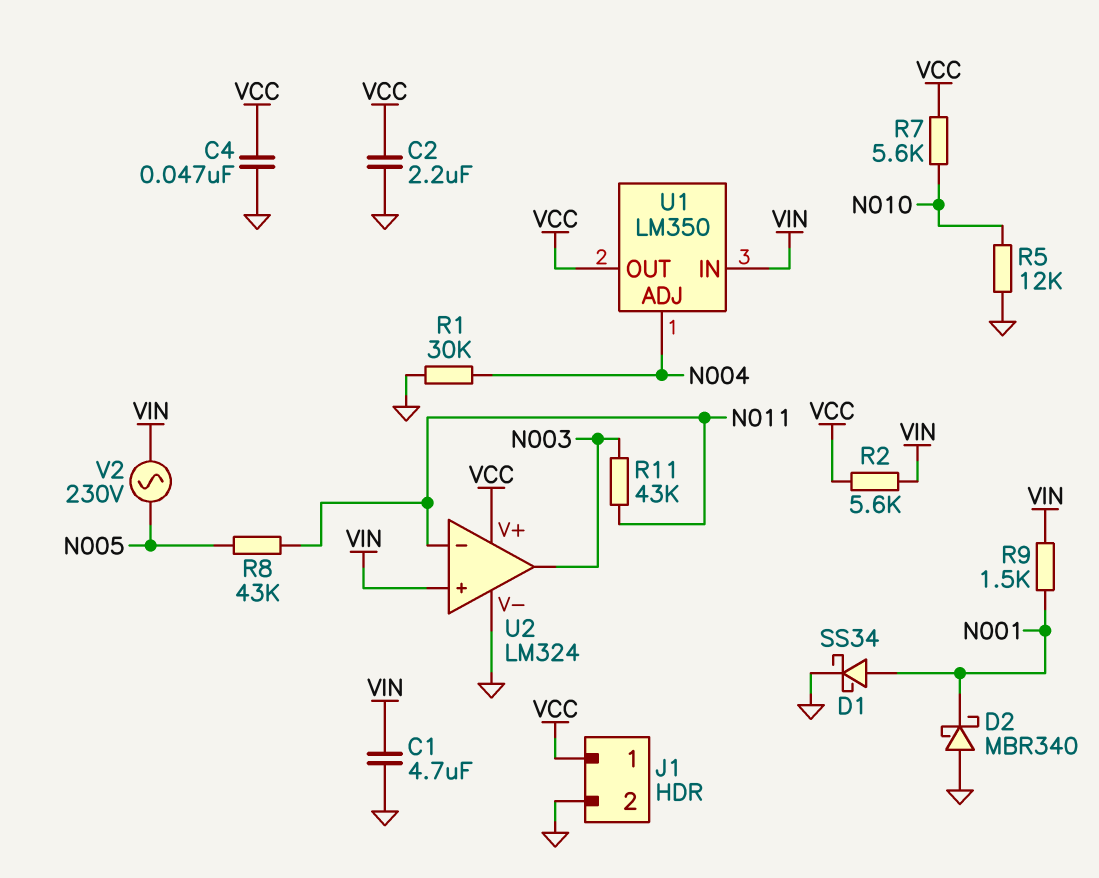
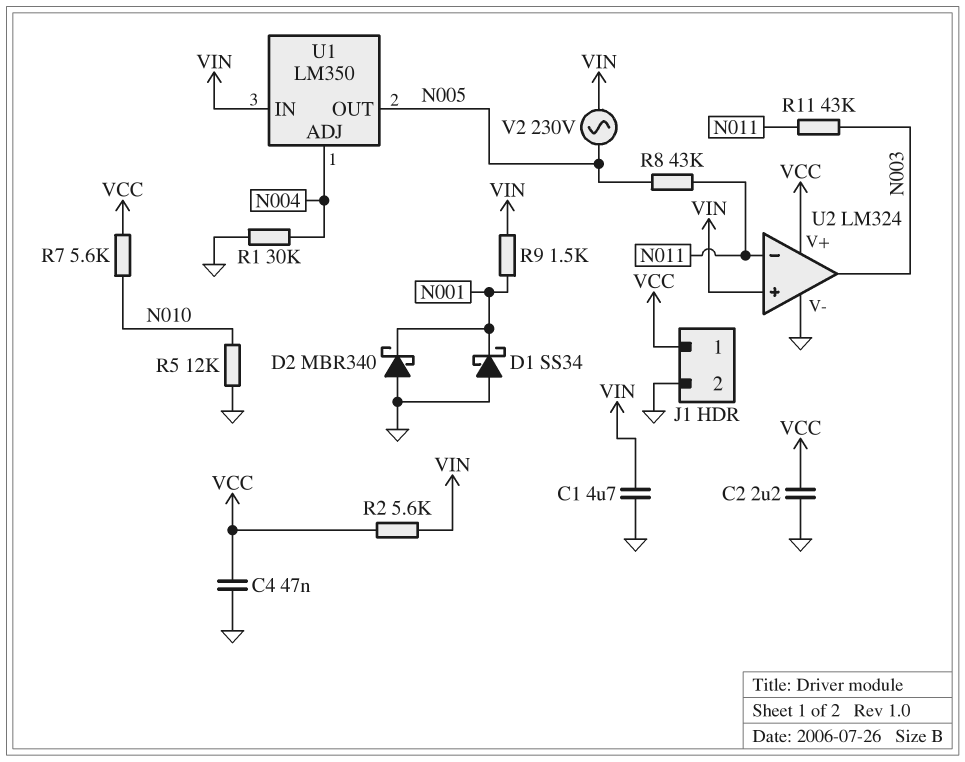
D1: schottky SS34 (A N001, K GND) -> schottky SS34 (A GND, K N001)
U1 pin OUT: VCC -> N005

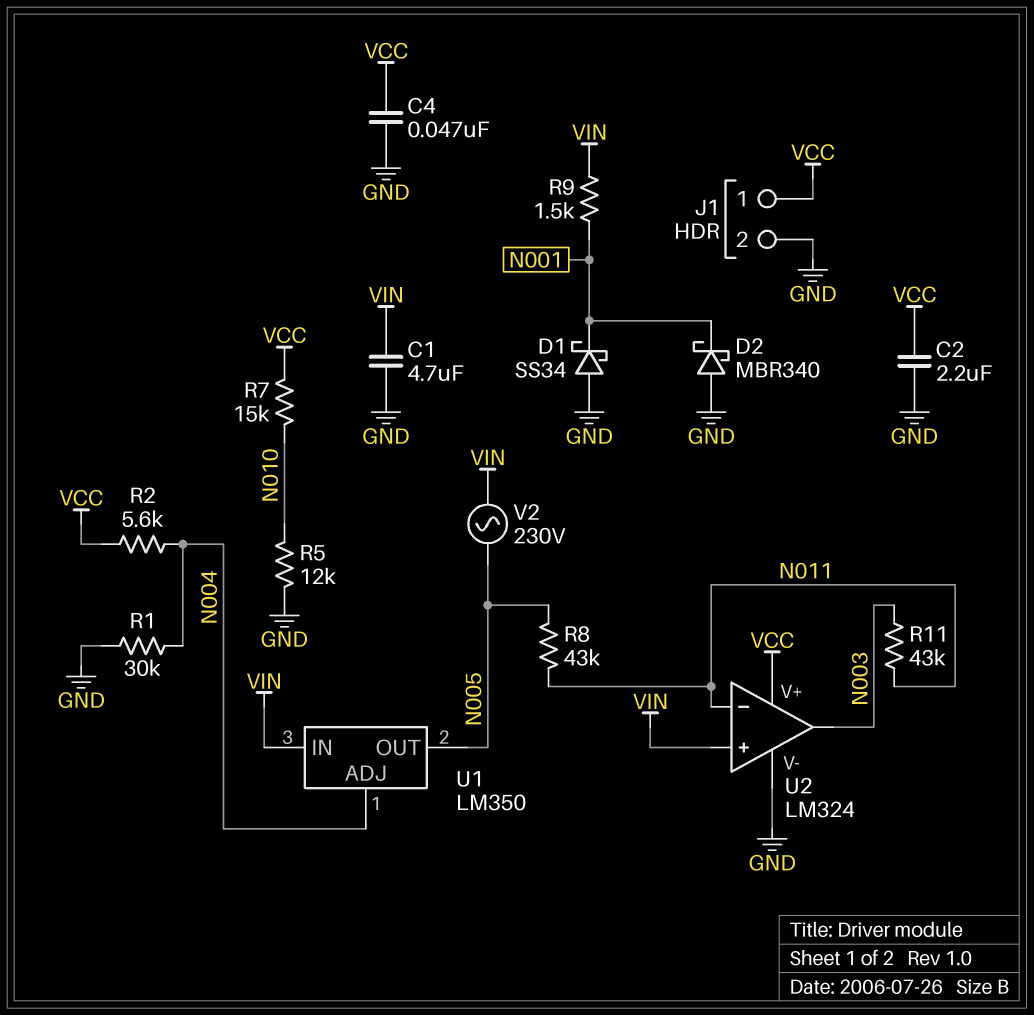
R2: 5.6k (VCC, VIN) -> 5.6k (N004, VCC)
R7: 5.6k (N010, VCC) -> 15k (N010, VCC)

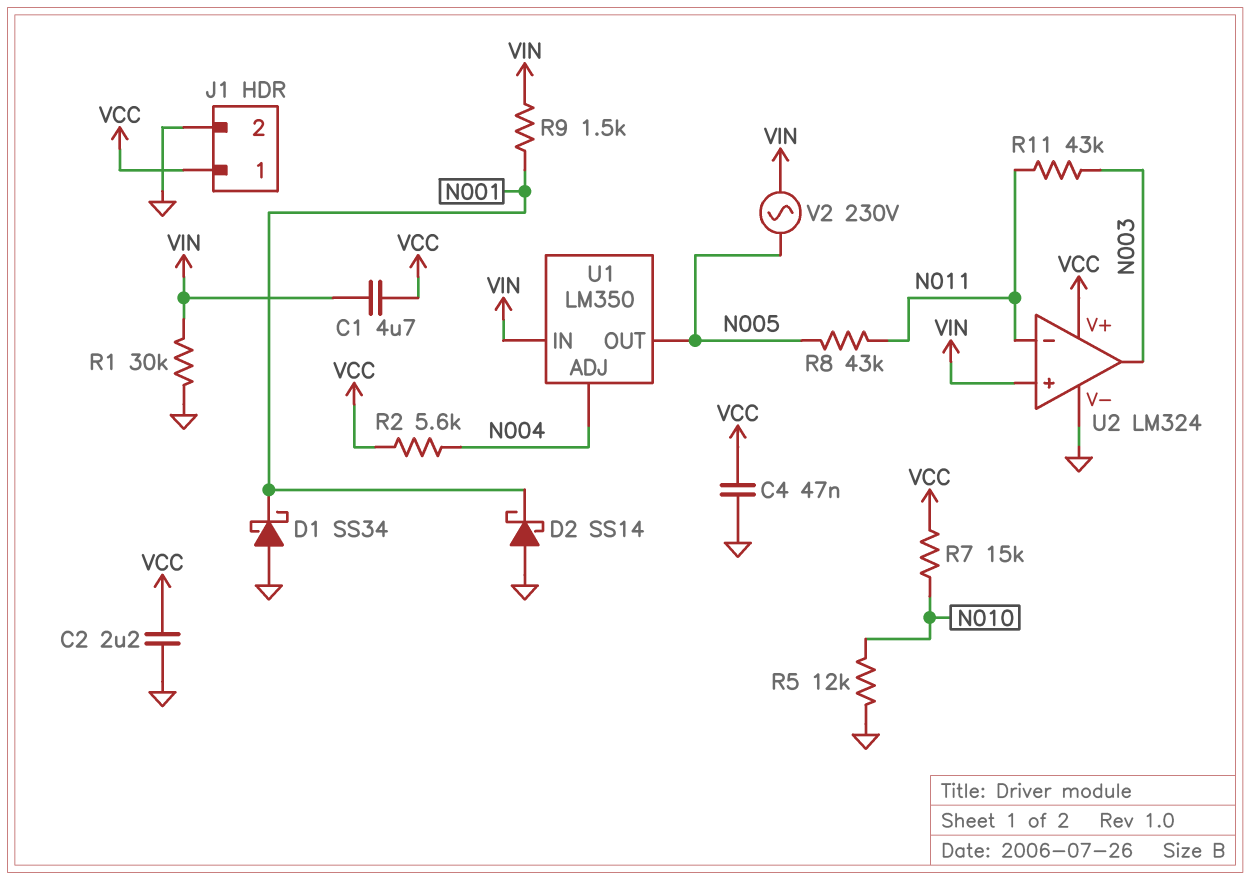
C1: 4.7uF (GND, VIN) -> 4.7uF (VCC, VIN)
D2: schottky MBR340 (A GND, K N001) -> schottky SS14 (A GND, K N001)
R1: 30k (GND, N004) -> 30k (GND, VIN)

